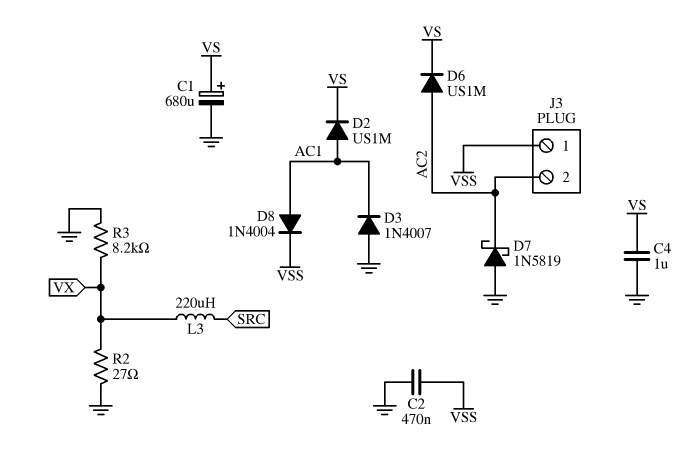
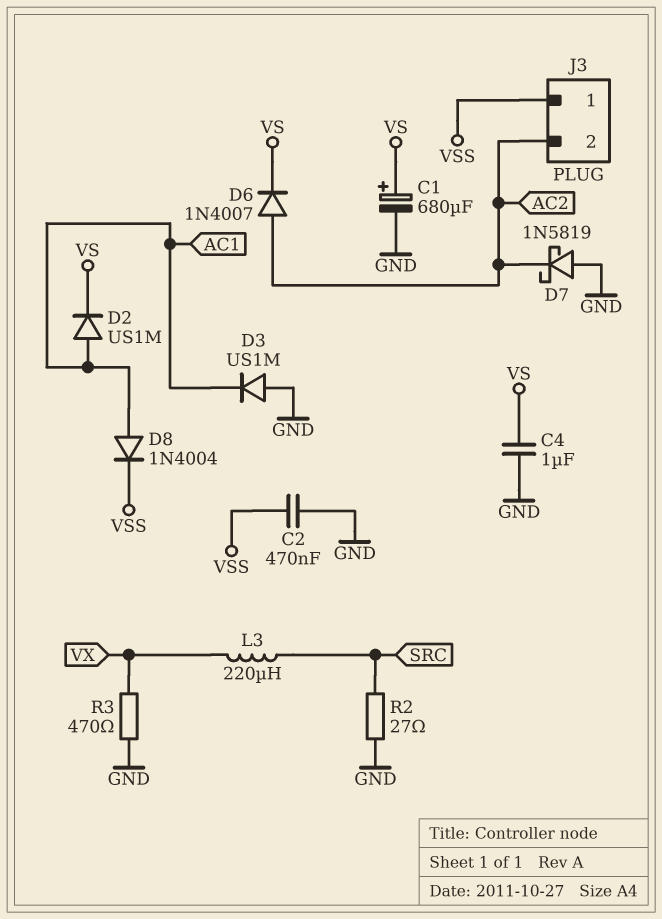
D3: diode 1N4007 (A GND, K AC1) -> diode US1M (A GND, K AC1)
D6: diode US1M (A AC2, K VS) -> diode 1N4007 (A AC2, K VS)
R2: 27 (GND, VX) -> 27 (GND, SRC)
R3: 8.2k (GND, VX) -> 470 (GND, VX)

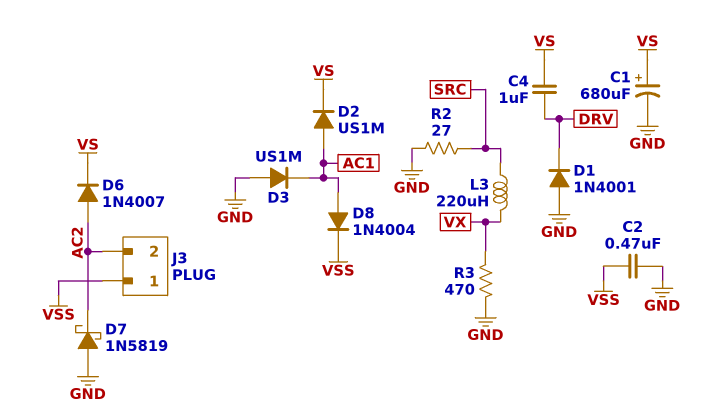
C4: 1uF (GND, VS) -> 1uF (DRV, VS)
D1: none -> diode 1N4001 (A GND, K DRV)

